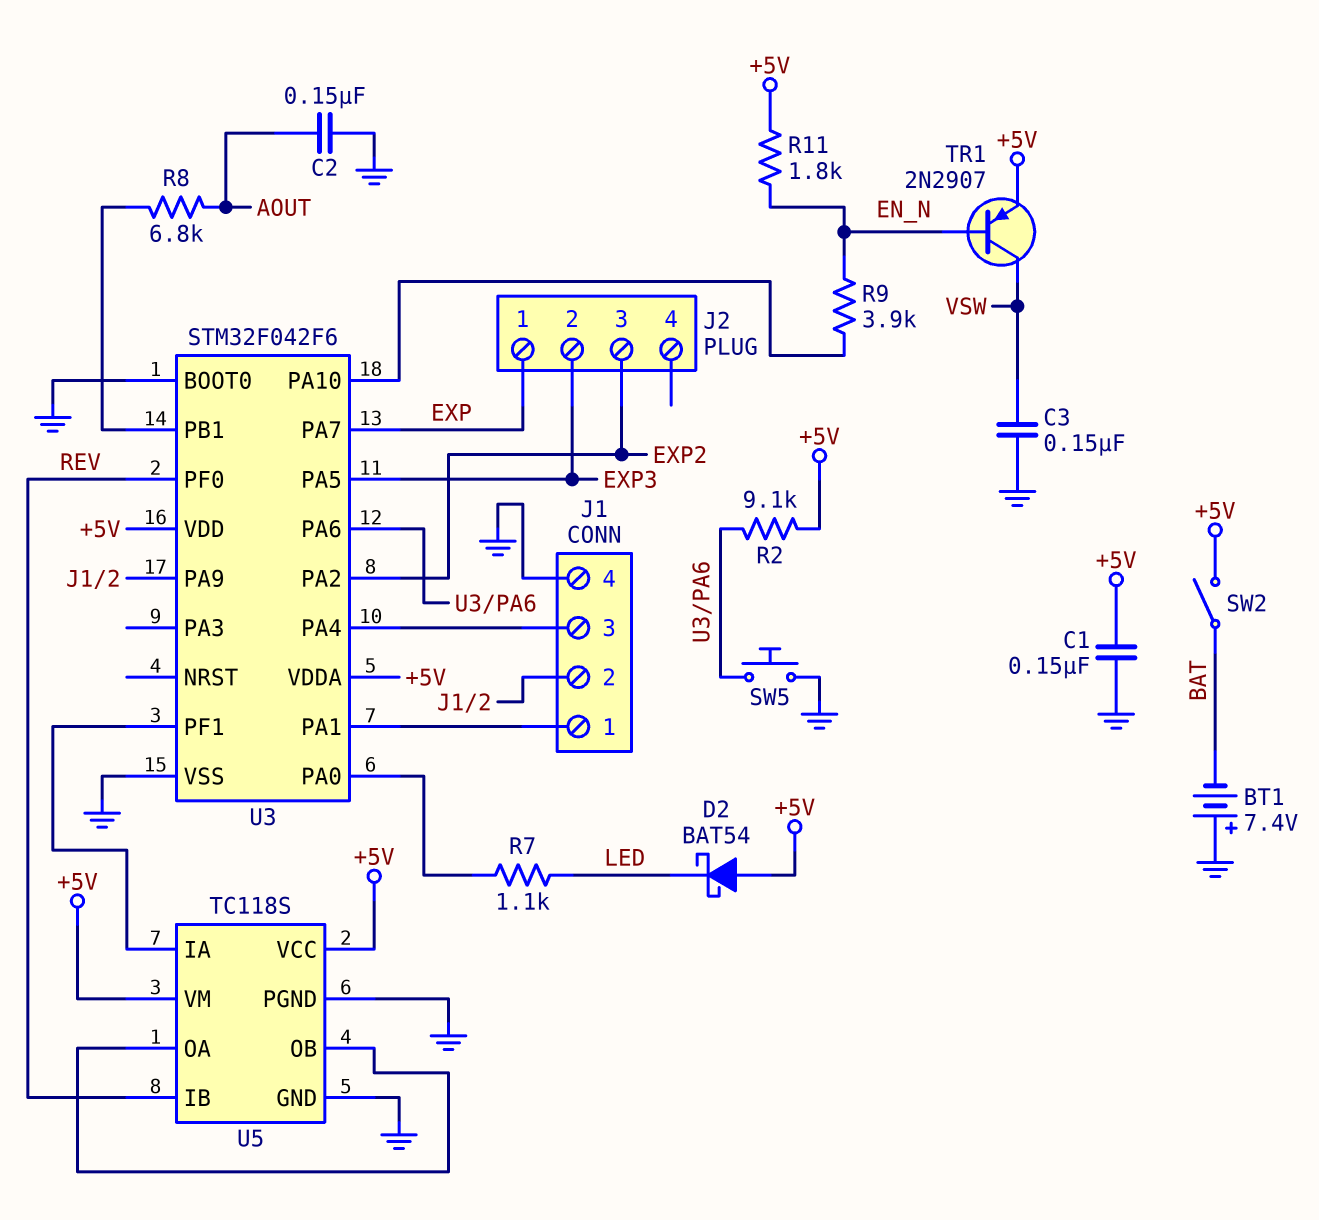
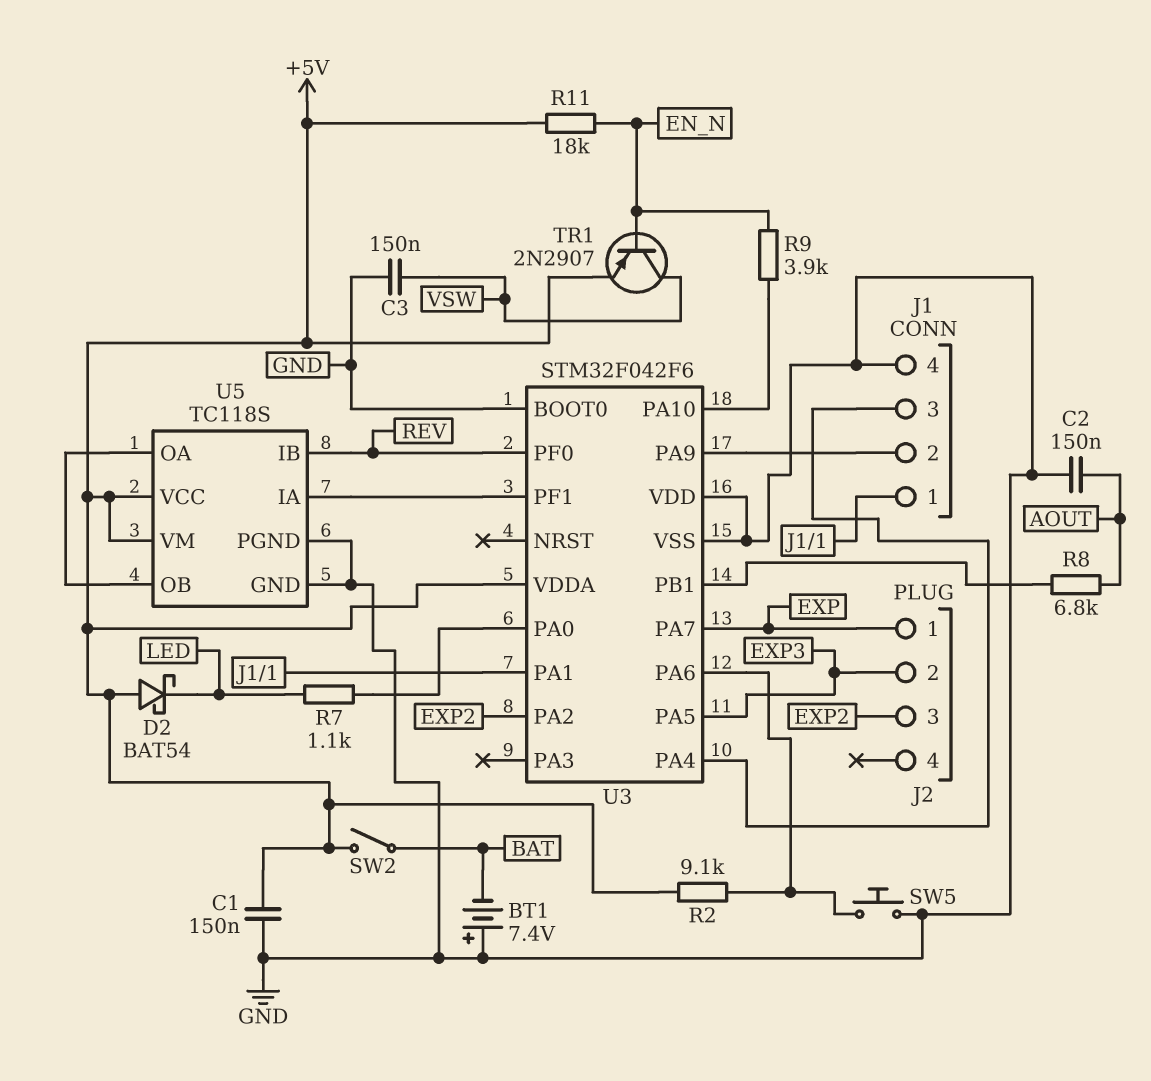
R11: 1.8k (+5V, EN_N) -> 18k (+5V, EN_N)
U3 pin VDD: +5V -> GND

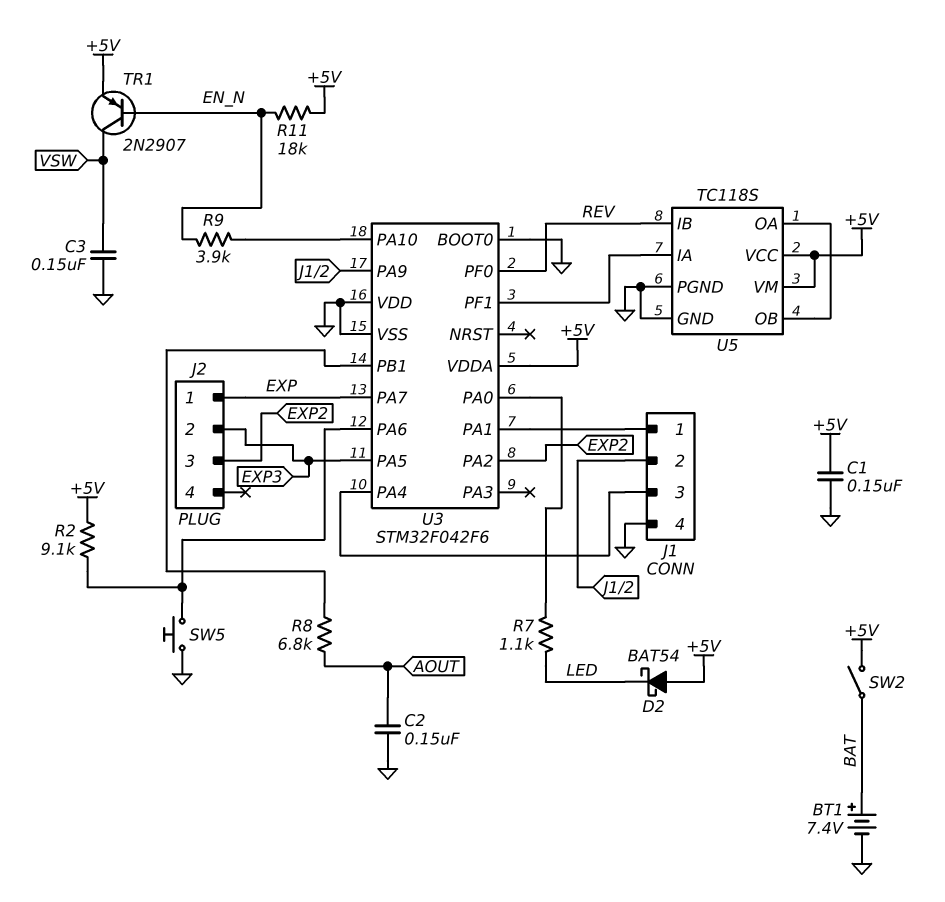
BT1: 7.4V (plus GND, minus BAT) -> 7.4V (plus BAT, minus GND)

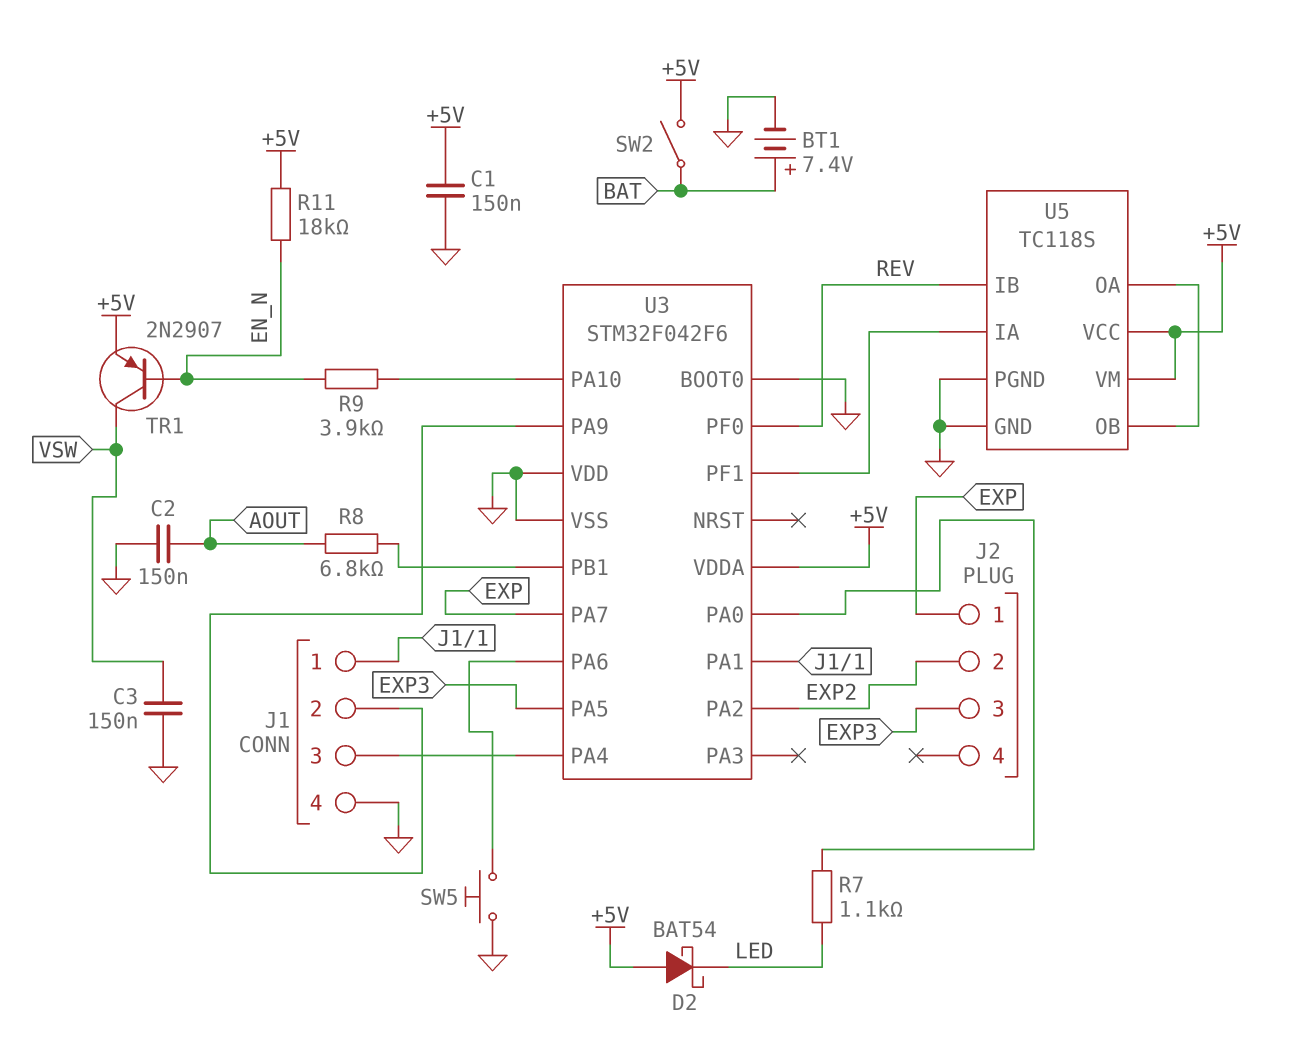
J2 pin 2: EXP3 -> EXP2
J2 pin 3: EXP2 -> EXP3
R2: 9.1k (+5V, U3/PA6) -> none

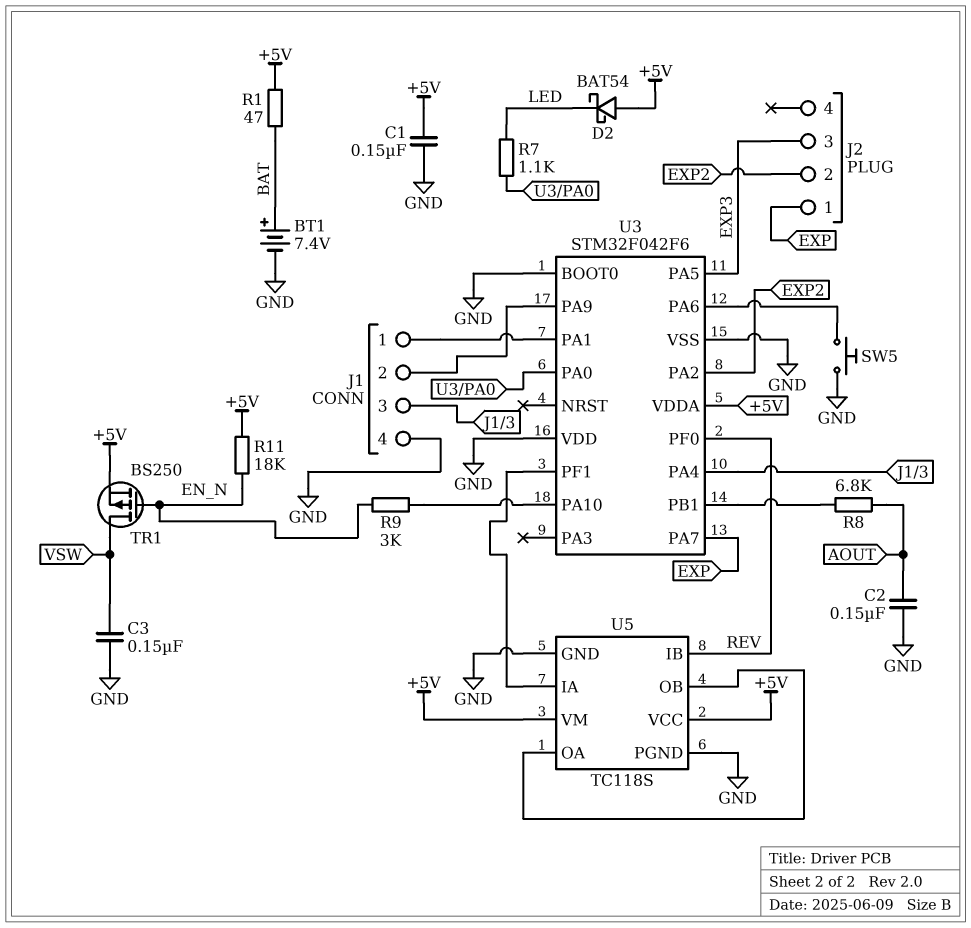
R1: none -> 47 (+5V, BAT)
R9: 3.9k (EN_N, U3/PA10) -> 3k (EN_N, U3/PA10)
SW2: switch (+5V, BAT) -> none
TR1: PNP 2N2907 (B EN_N, C VSW, E +5V) -> PMOS BS250 (G EN_N, D VSW, S +5V)

